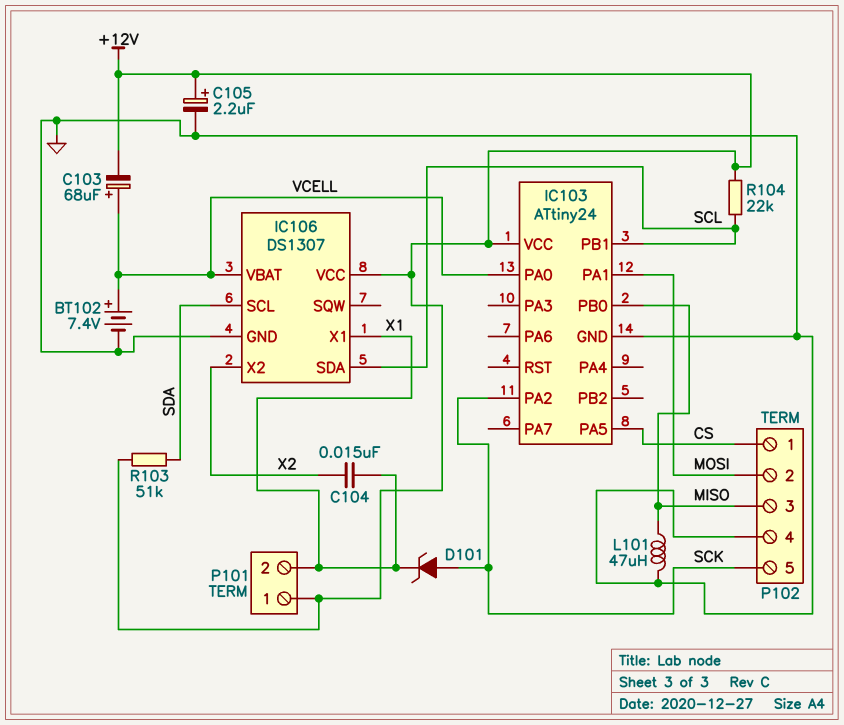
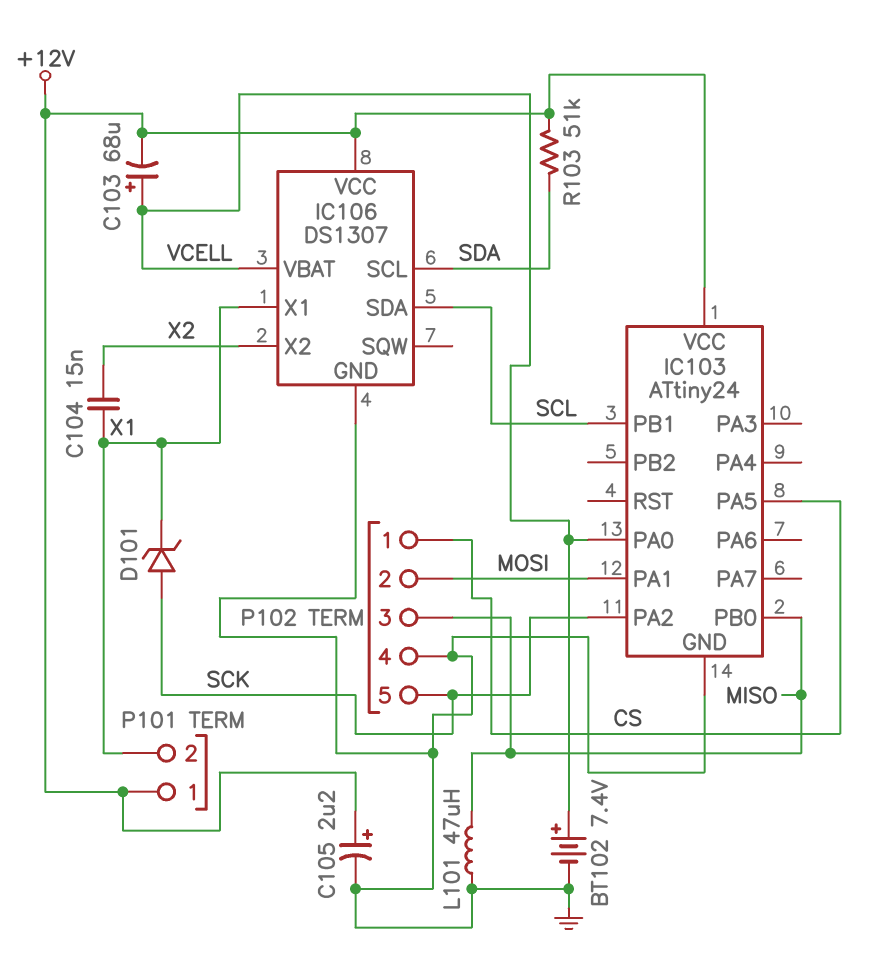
R104: 22k (+12V, SCL) -> none

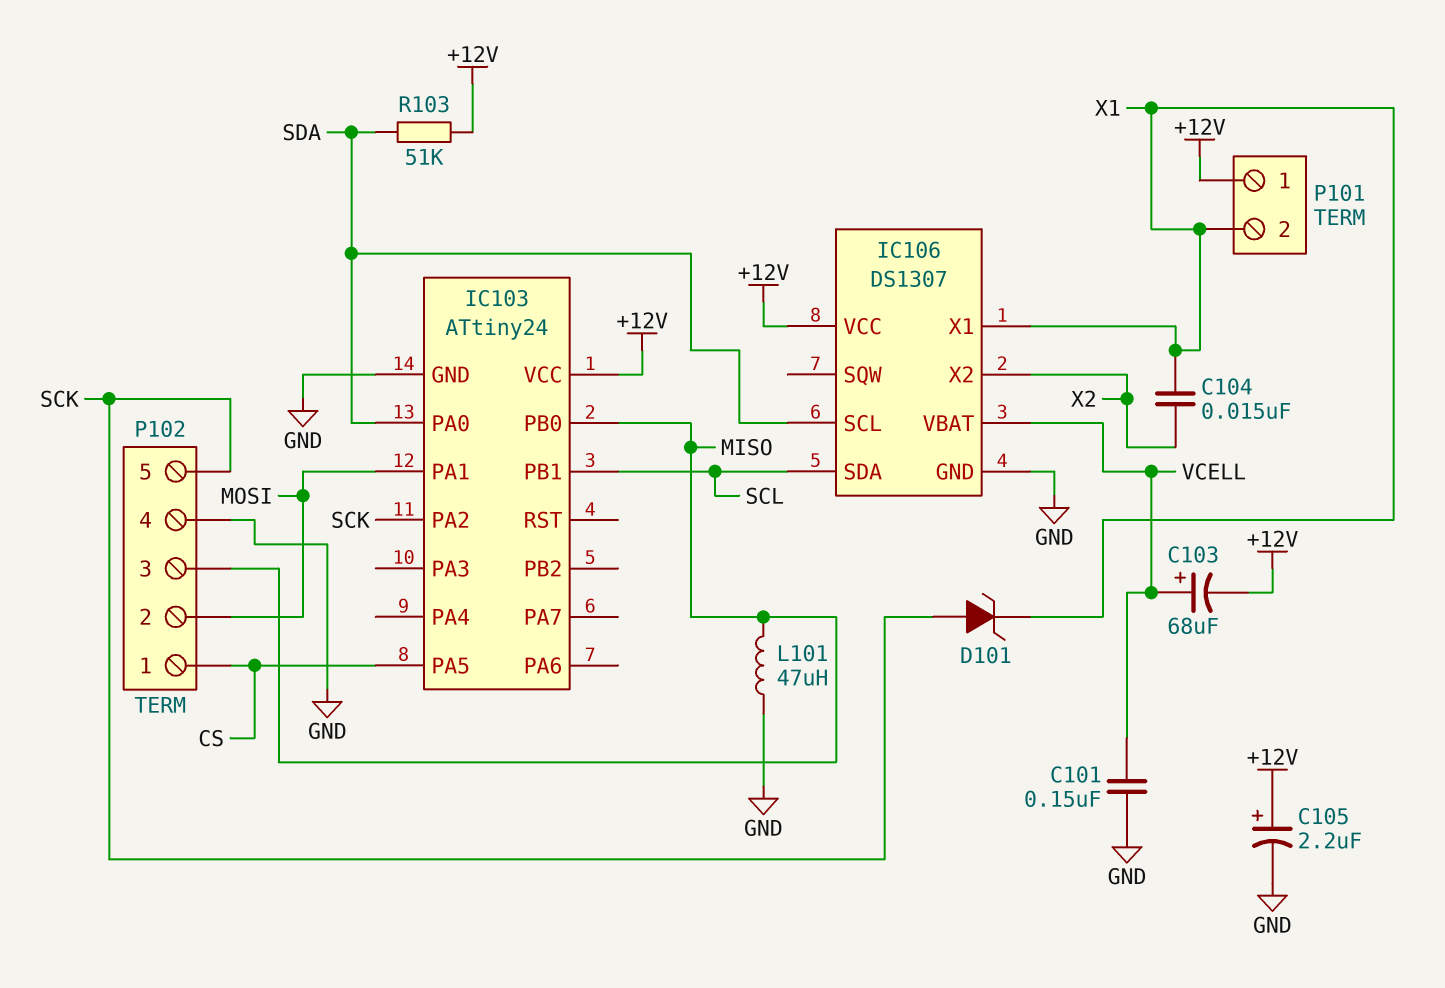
BT102: 7.4V (plus VCELL, minus GND) -> none
C101: none -> 150nF (GND, VCELL)
IC103 pin PA0: VCELL -> SDA

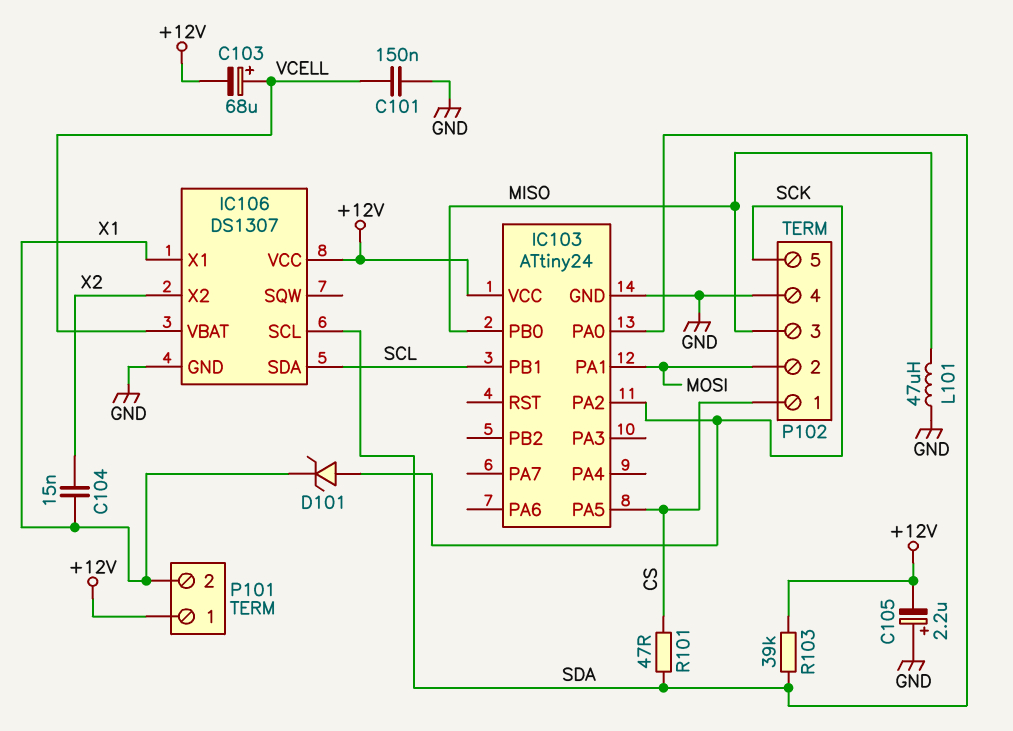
C105: 2.2uF (plus +12V, minus GND) -> 2.2uF (plus GND, minus +12V)
R101: none -> 47 (CS, SDA)
R103: 51k (+12V, SDA) -> 39k (+12V, SDA)

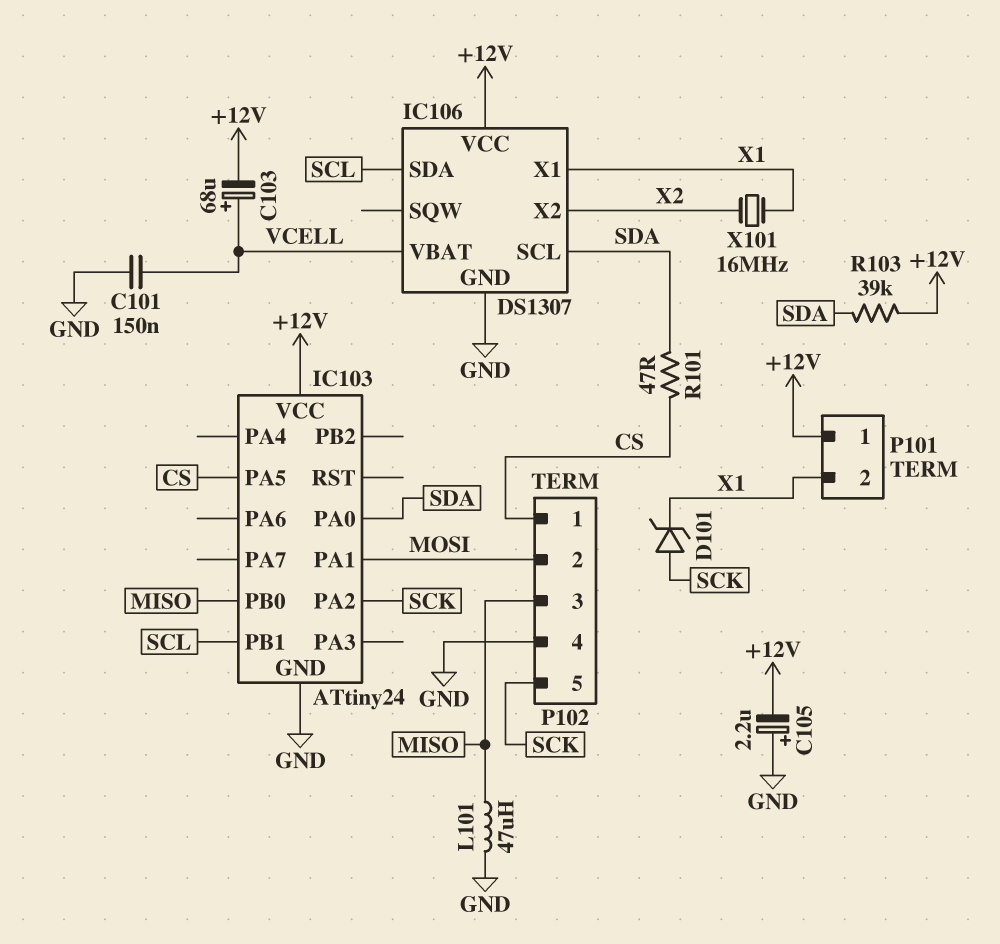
C104: 15nF (X1, X2) -> none
X101: none -> 16MHz (X1, X2)

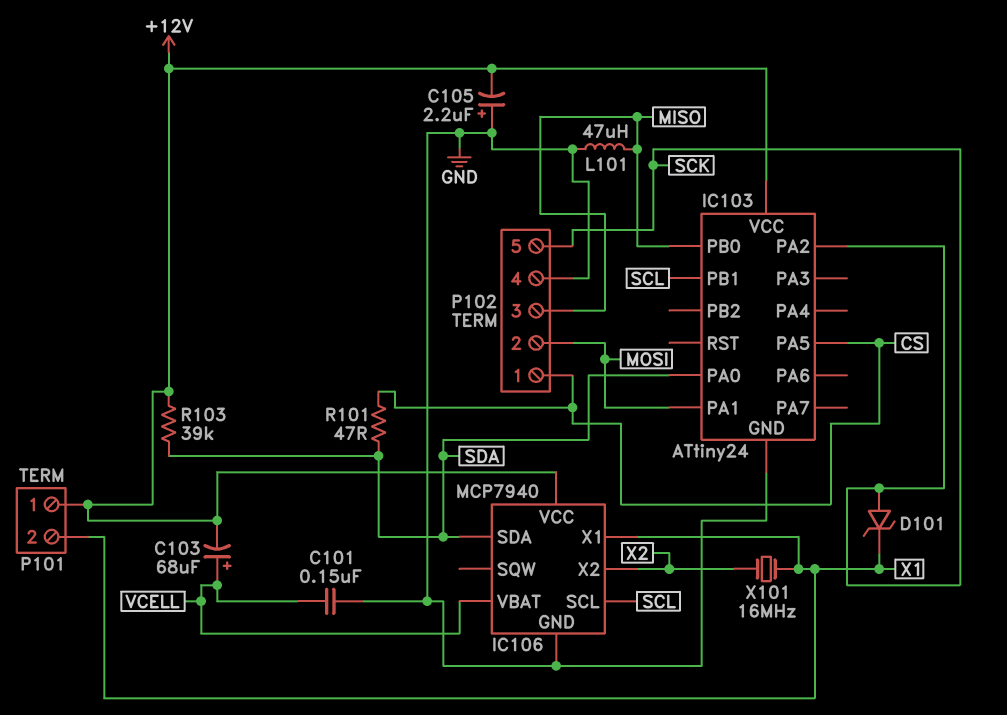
IC106: DS1307 -> MCP7940
IC106 pin SCL: SDA -> SCL
IC106 pin SDA: SCL -> SDA

